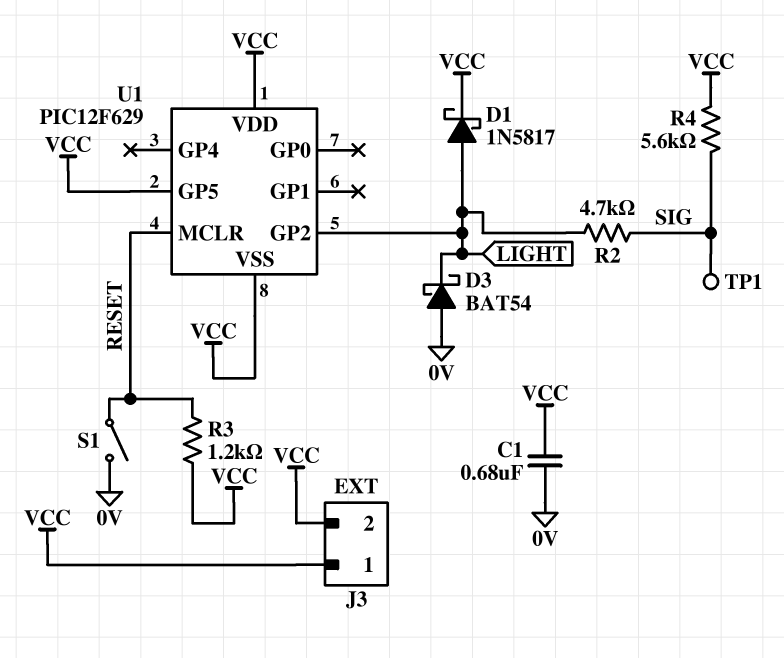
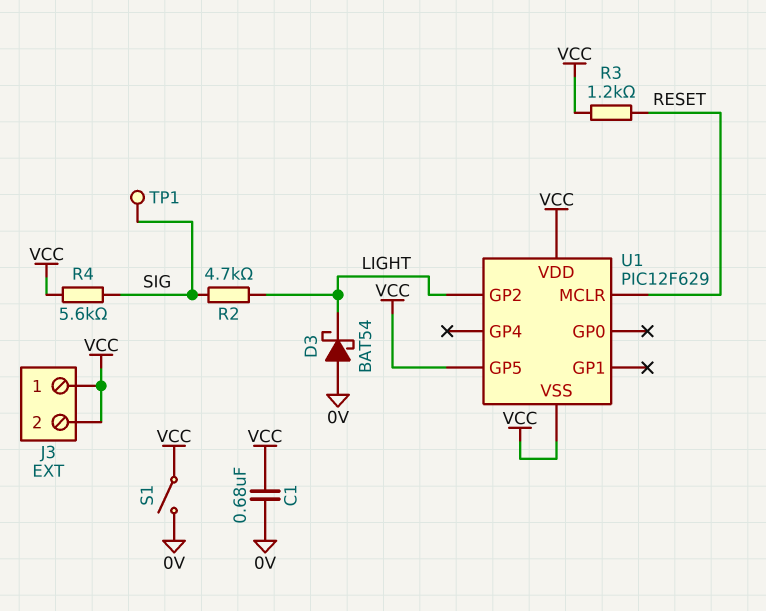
D1: schottky 1N5817 (A LIGHT, K VCC) -> none
S1: switch (0V, RESET) -> switch (0V, VCC)

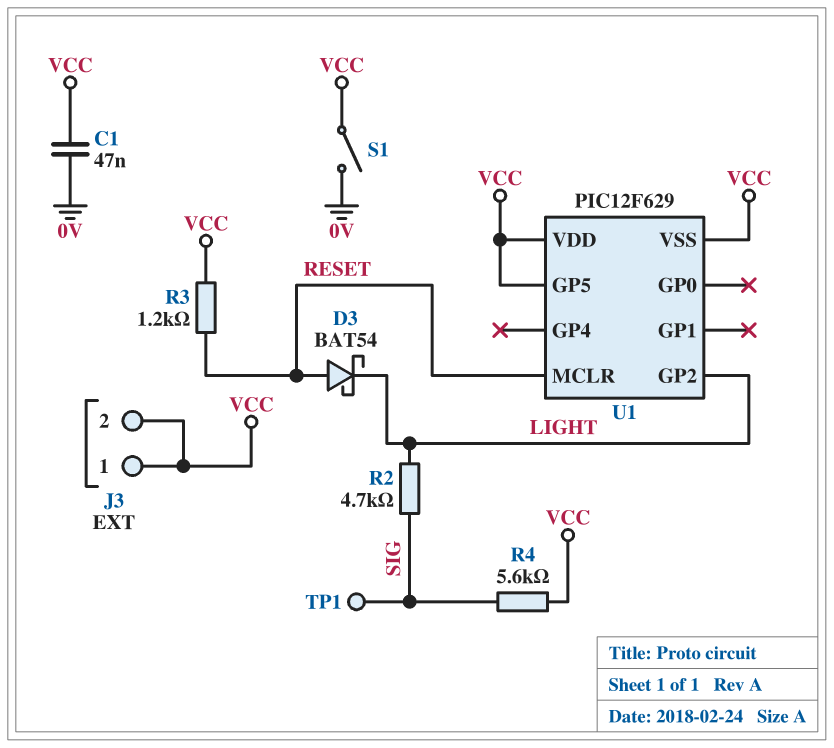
C1: 680nF (0V, VCC) -> 47nF (0V, VCC)
D3: schottky BAT54 (A 0V, K LIGHT) -> schottky BAT54 (A RESET, K LIGHT)

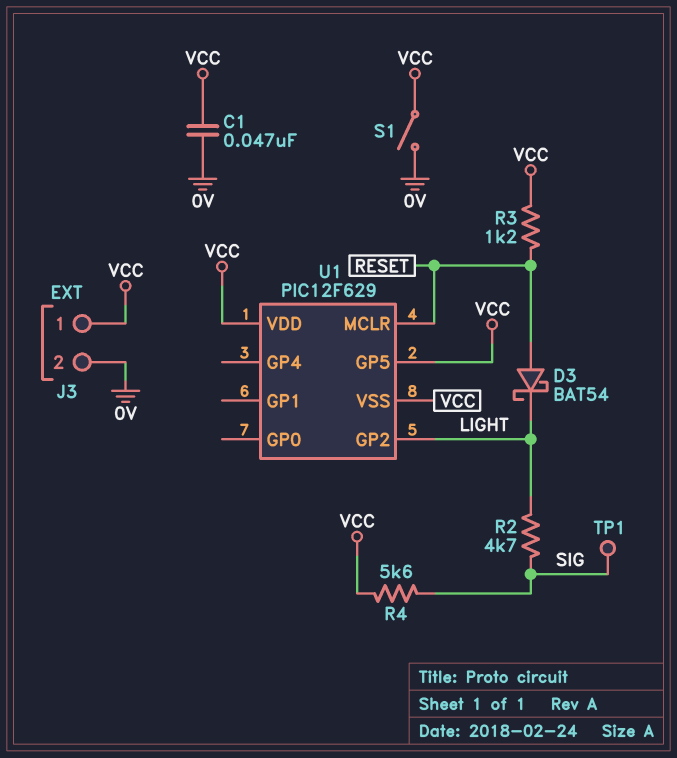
J3 pin 2: VCC -> 0V

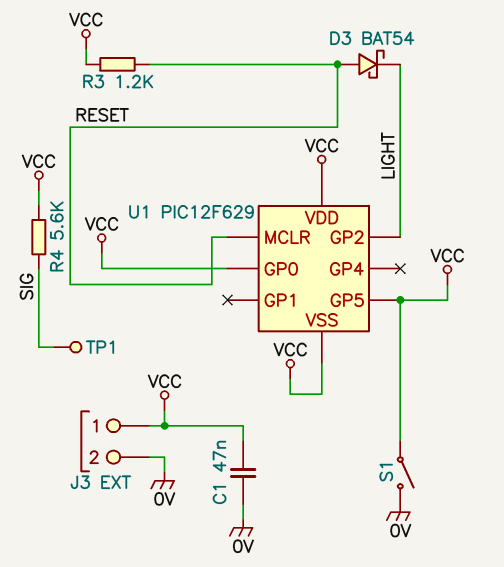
R2: 4.7k (LIGHT, SIG) -> none
U1 pin GP0: none -> VCC

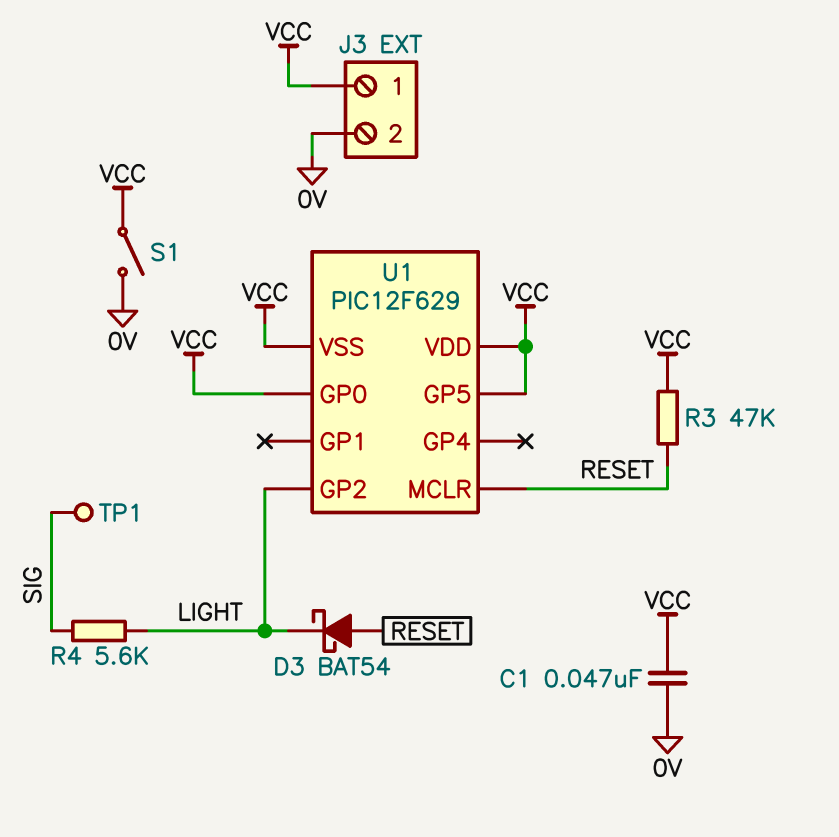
R3: 1.2k (RESET, VCC) -> 47k (RESET, VCC)
R4: 5.6k (SIG, VCC) -> 5.6k (LIGHT, SIG)

